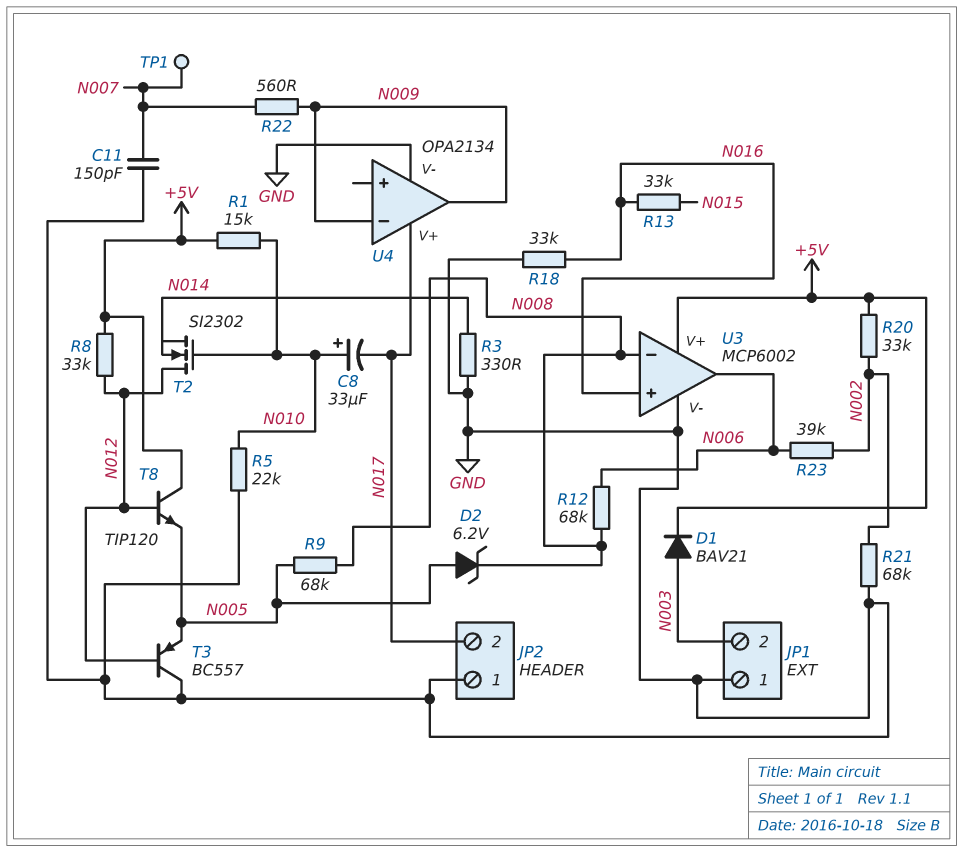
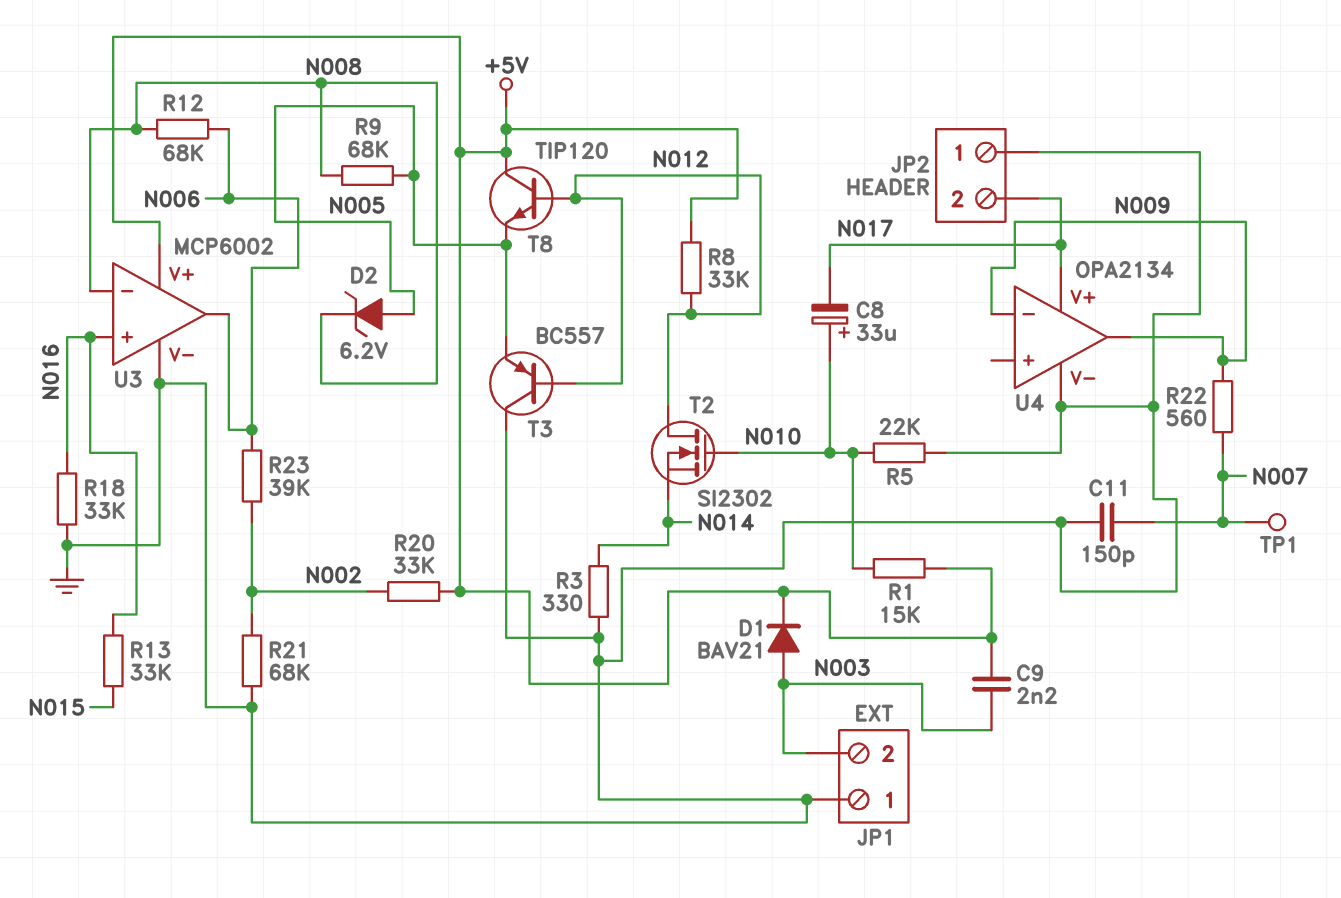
C9: none -> 2.2nF (+5V, N003)

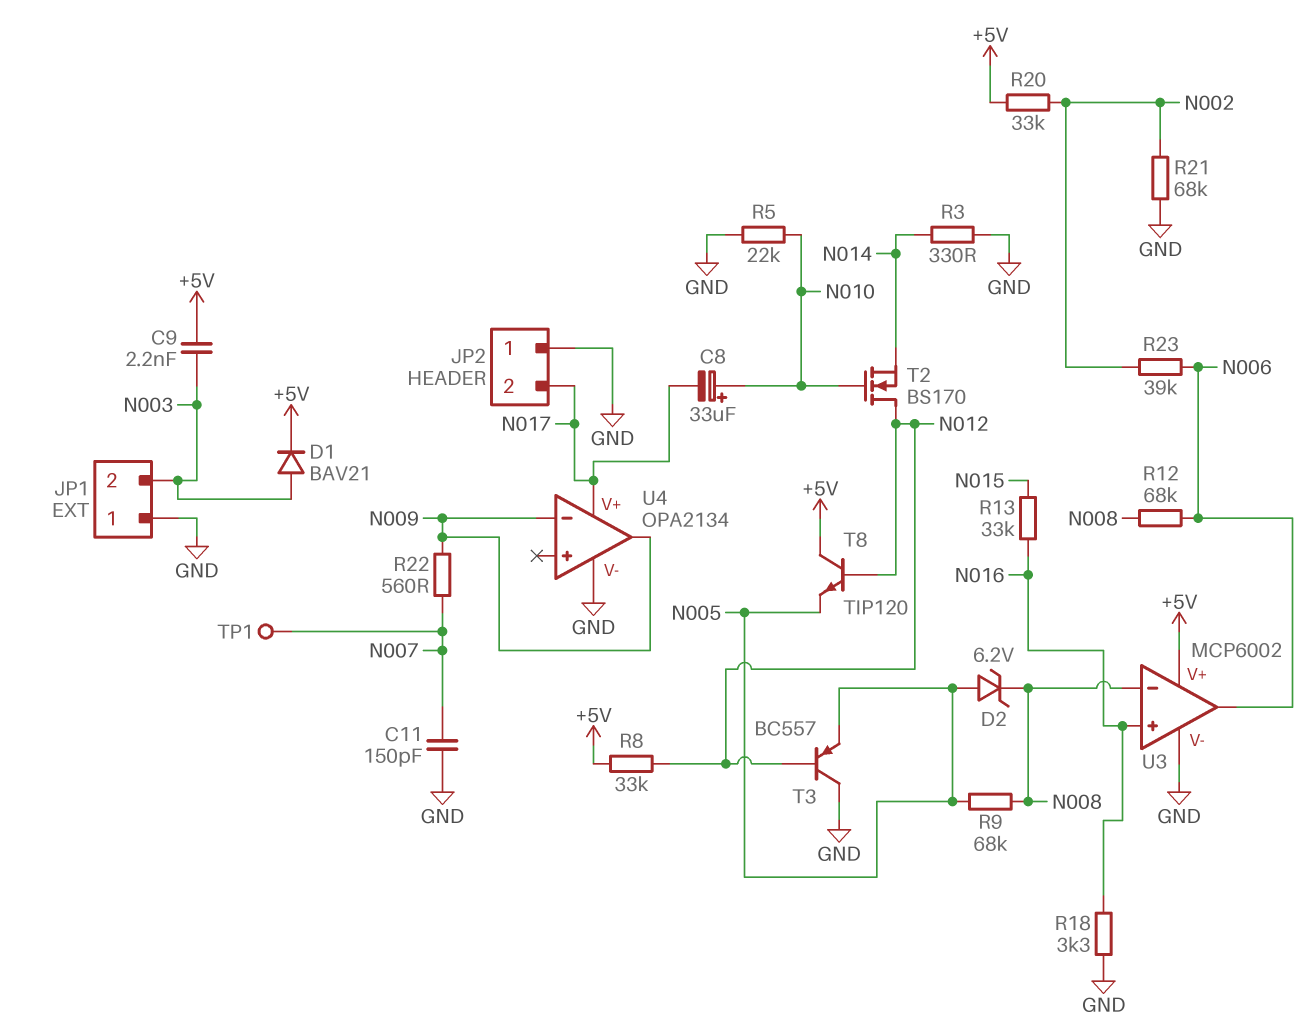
R1: 15k (+5V, N010) -> none
R18: 33k (GND, N016) -> 3.3k (GND, N016)
T2: NMOS SI2302 (G N010, D N012, S N014) -> NMOS BS170 (G N010, D N012, S N014)

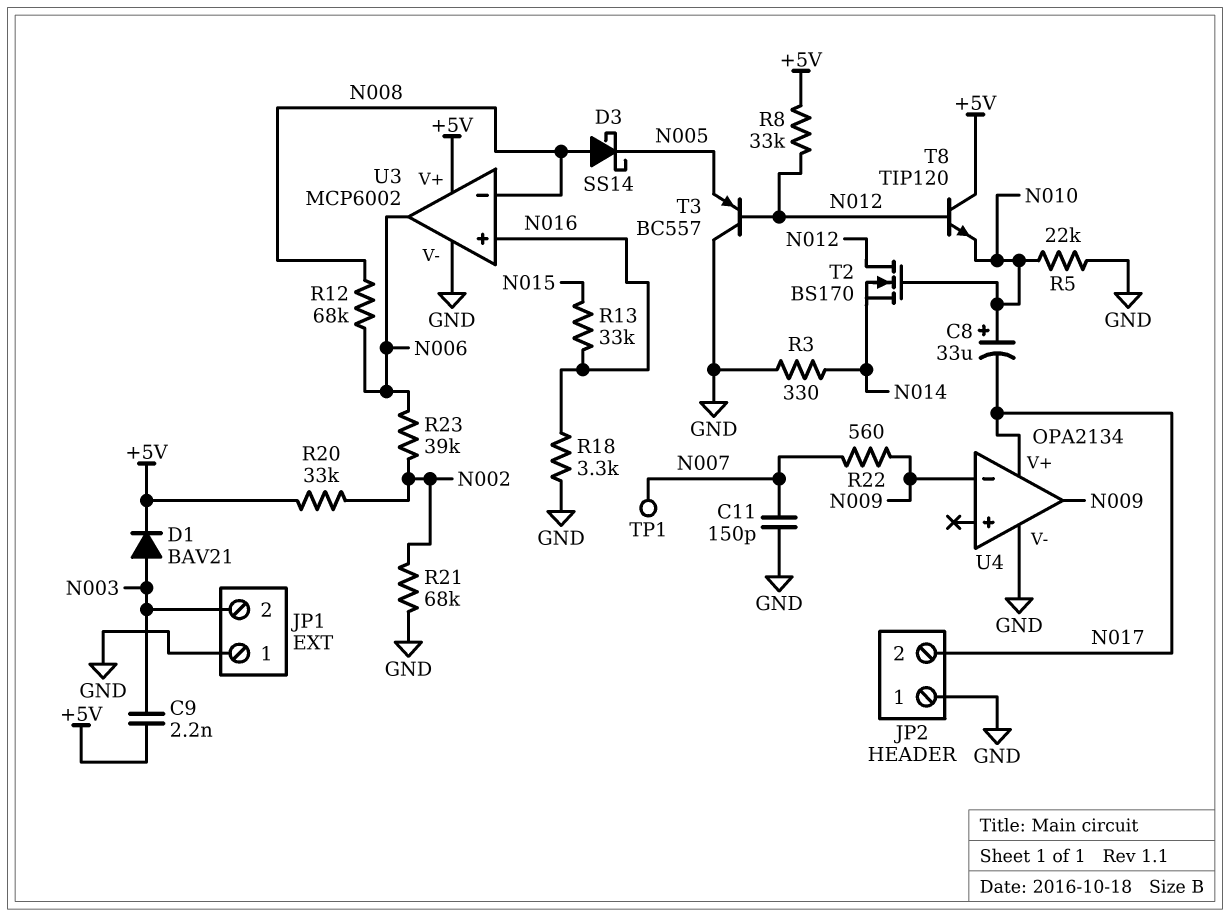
D2: zener 6.2V (A N005, K N008) -> none
D3: none -> schottky SS14 (A N008, K N005)
R9: 68k (N005, N008) -> none
T8: NPN TIP120 (B N012, C +5V, E N005) -> NPN TIP120 (B N012, C +5V, E N010)

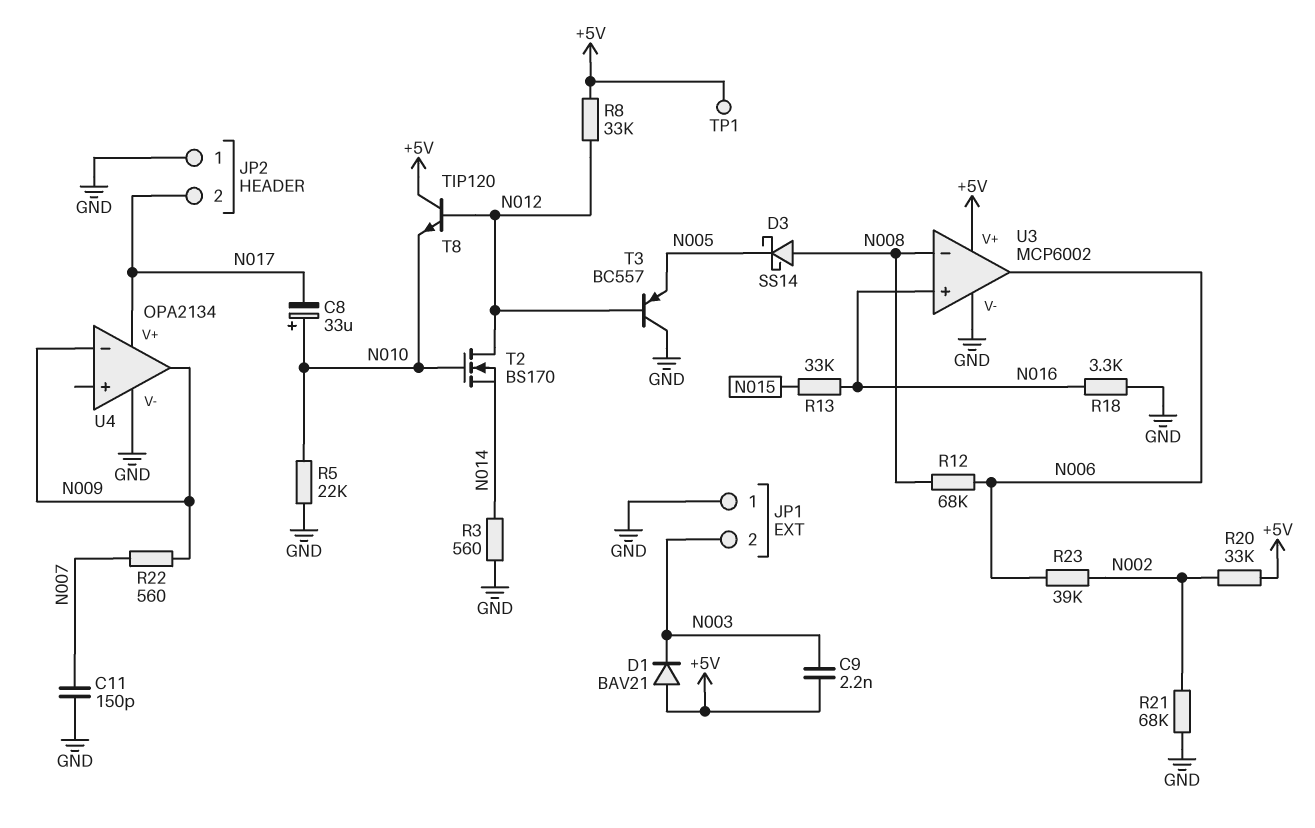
D1: diode BAV21 (A N003, K +5V) -> diode BAV21 (A +5V, K N003)
R3: 330 (GND, N014) -> 560 (GND, N014)
TP1: test point (N007) -> test point (+5V)

